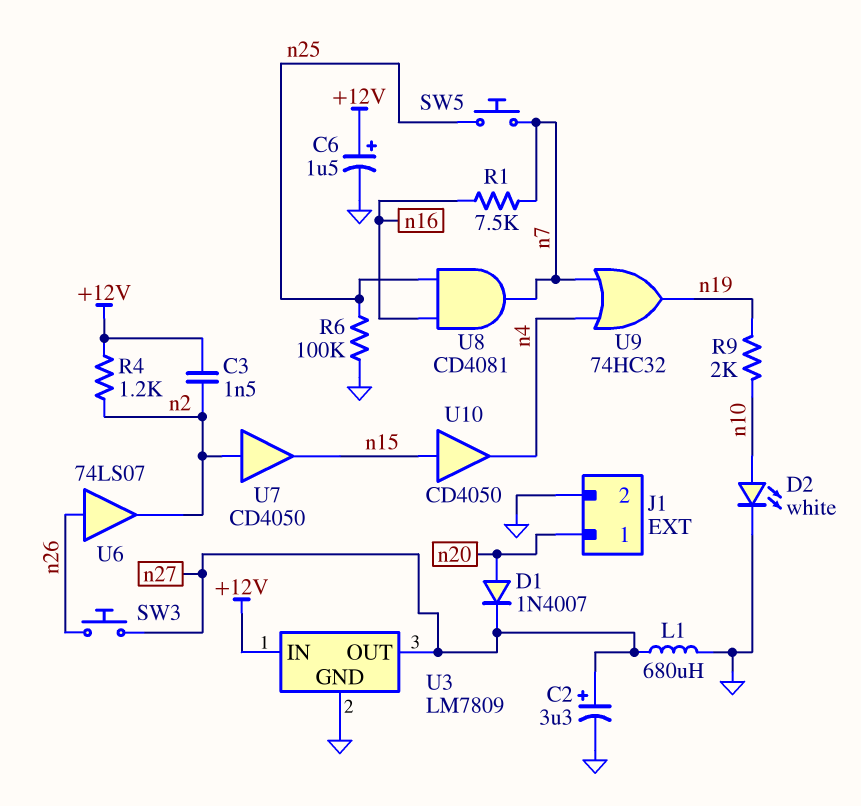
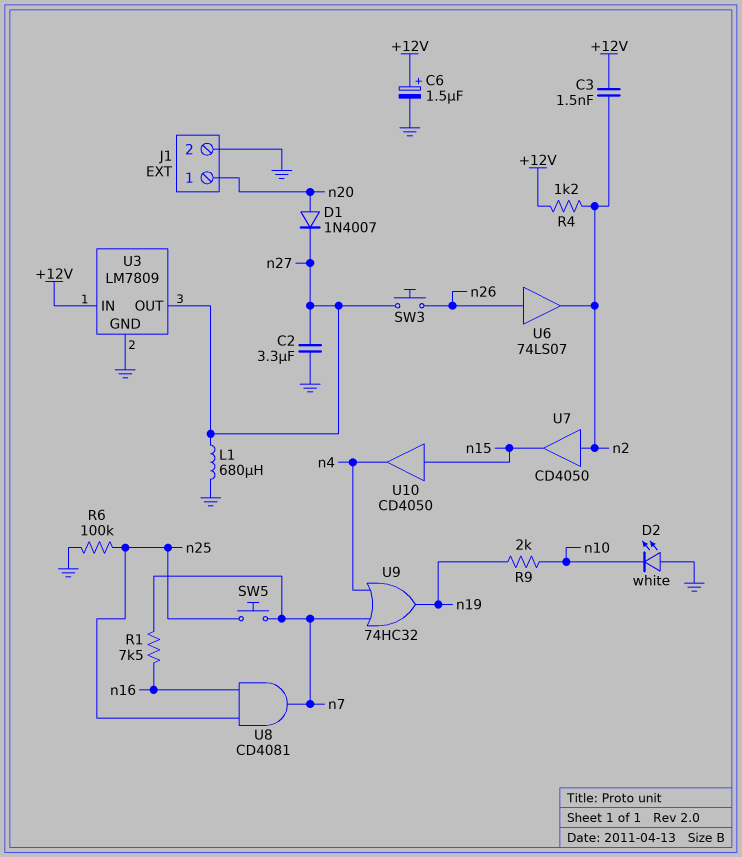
C2: 3.3uF (plus n27, minus GND) -> 3.3uF (GND, n27)
D2: LED white (A n10, K GND) -> LED white (A GND, K n10)

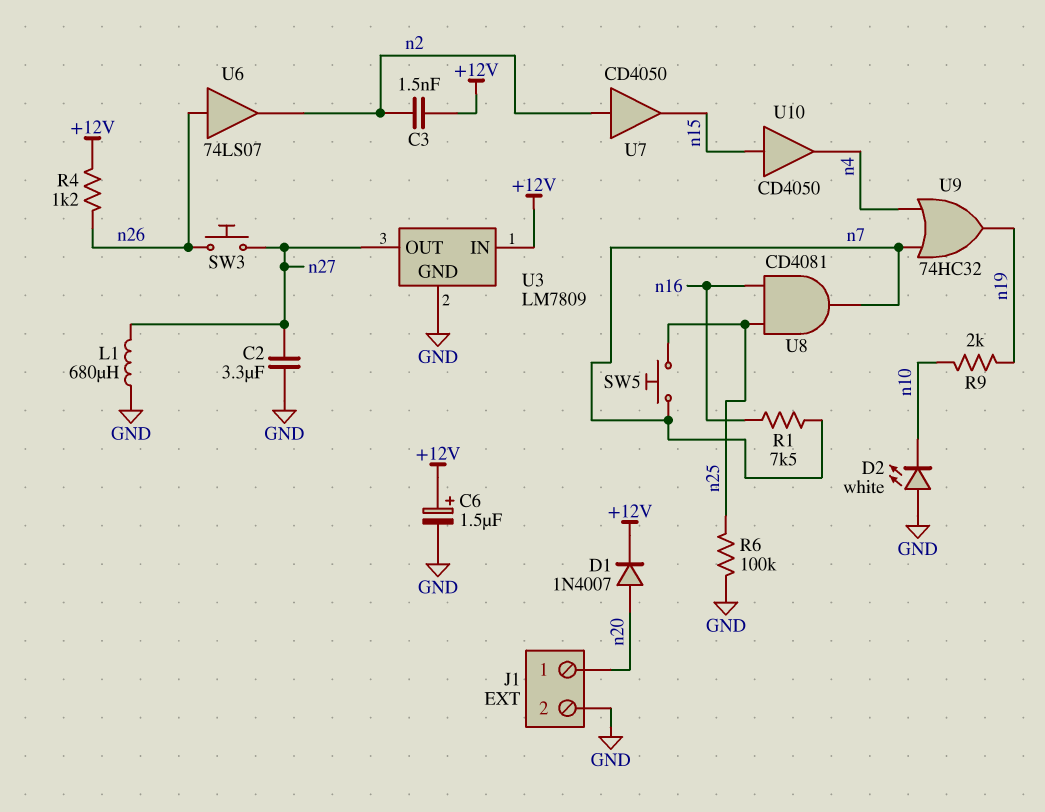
D1: diode 1N4007 (A n20, K n27) -> diode 1N4007 (A n20, K +12V)
R4: 1.2k (+12V, n2) -> 1.2k (+12V, n26)

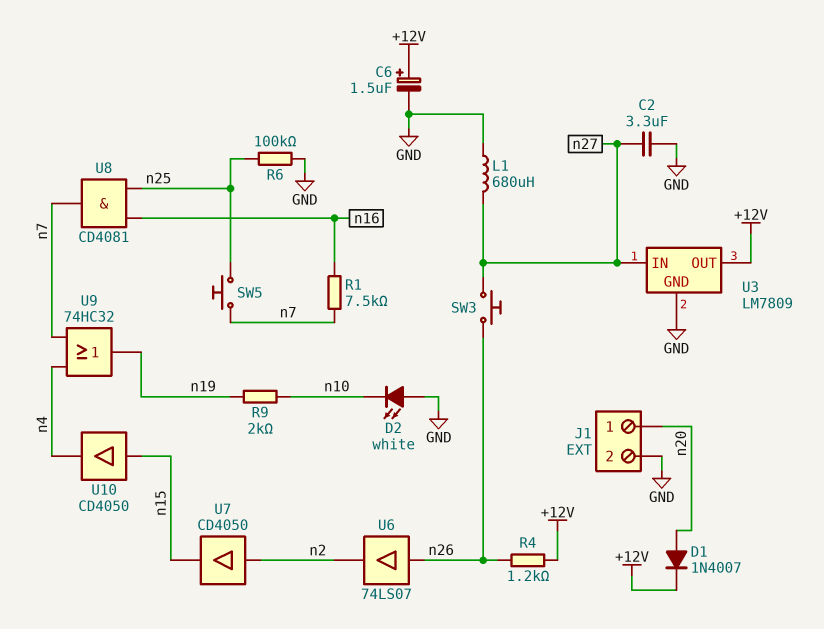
C3: 1.5nF (+12V, n2) -> none
U3 pin IN: +12V -> n27
U3 pin OUT: n27 -> +12V

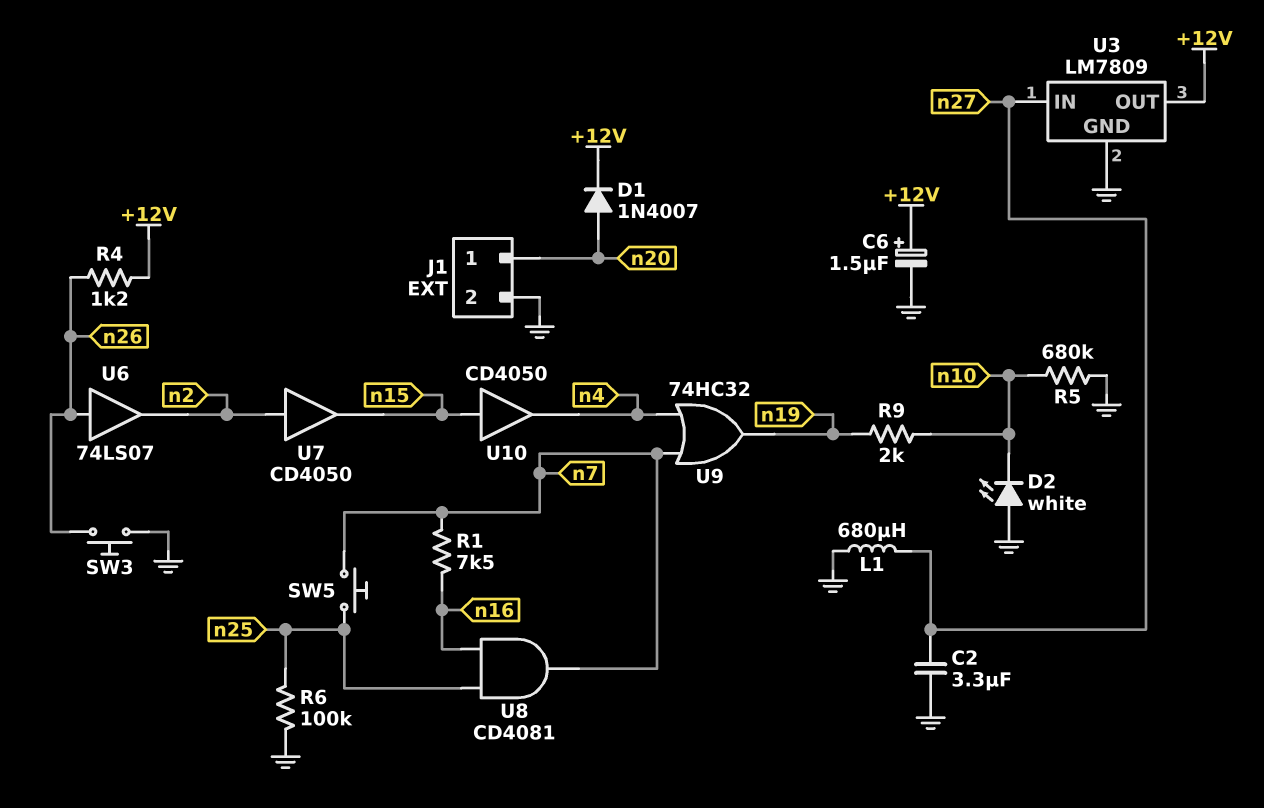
R5: none -> 680k (GND, n10)
SW3: button (n26, n27) -> button (GND, n26)

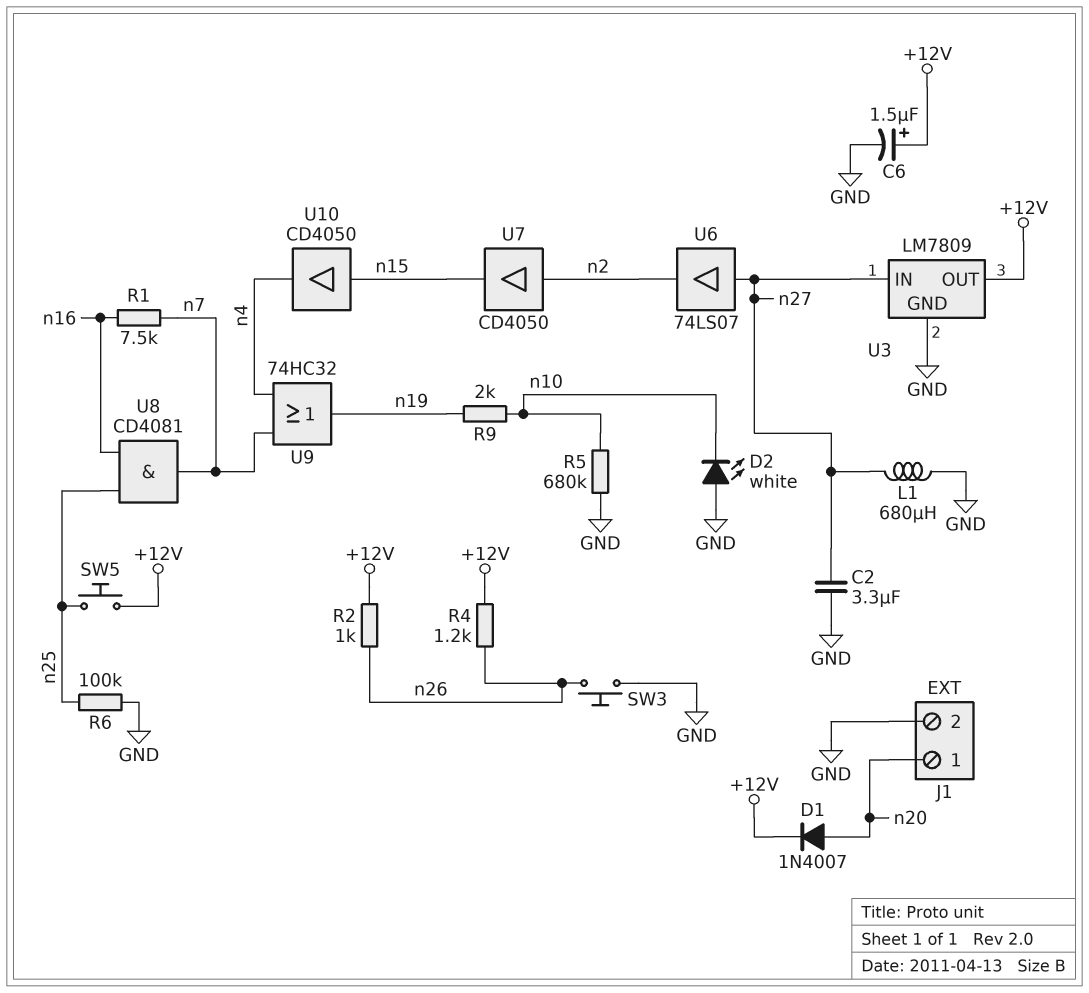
R2: none -> 1k (+12V, n26)
SW5: button (n7, n25) -> button (+12V, n25)
U6: buffer 74LS07 (in n26, out n2) -> buffer 74LS07 (in n27, out n2)

